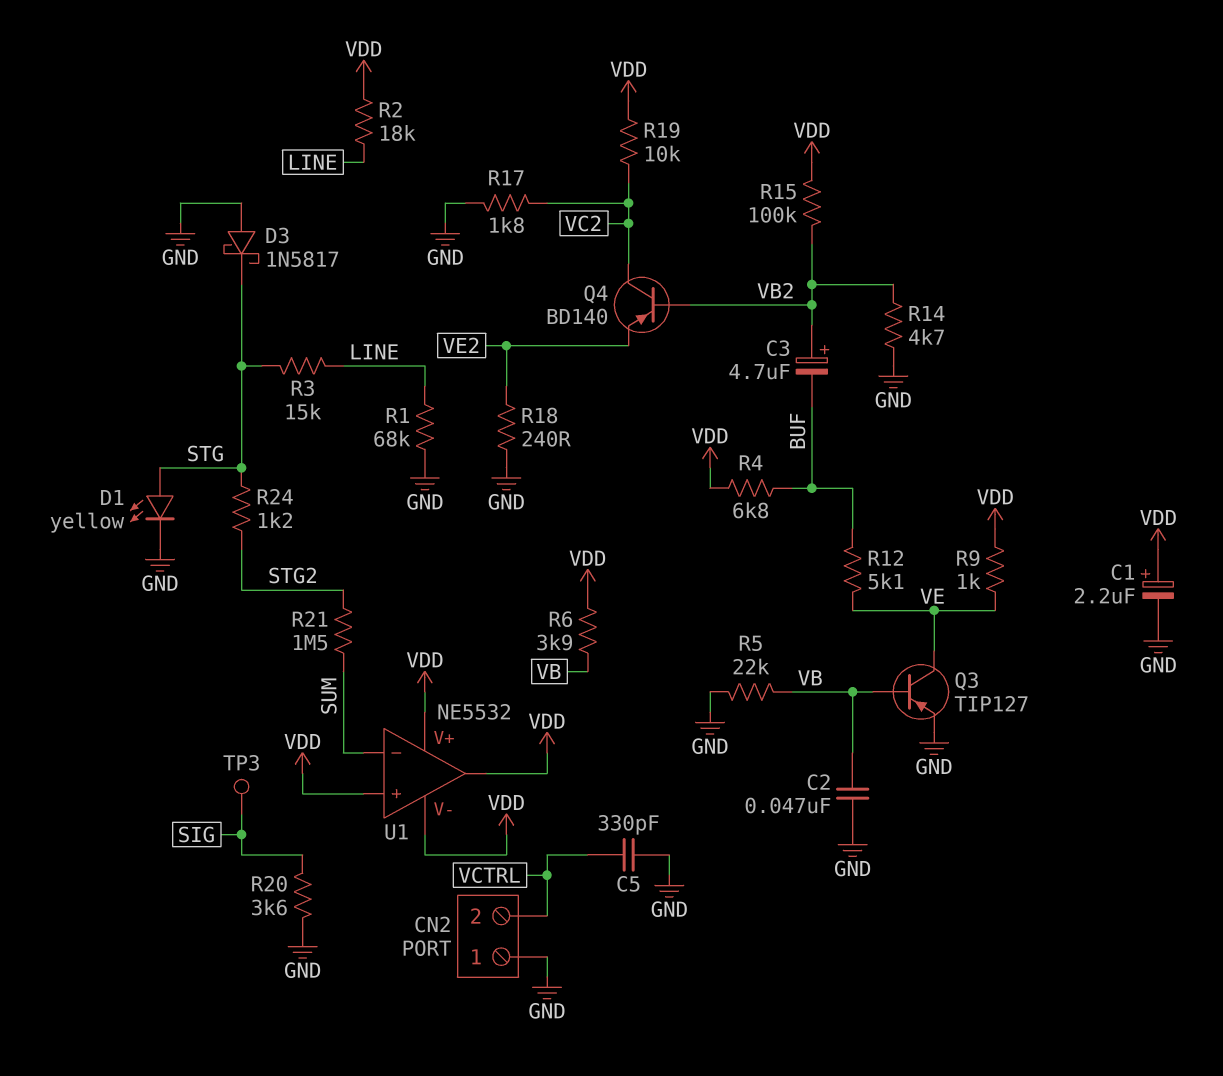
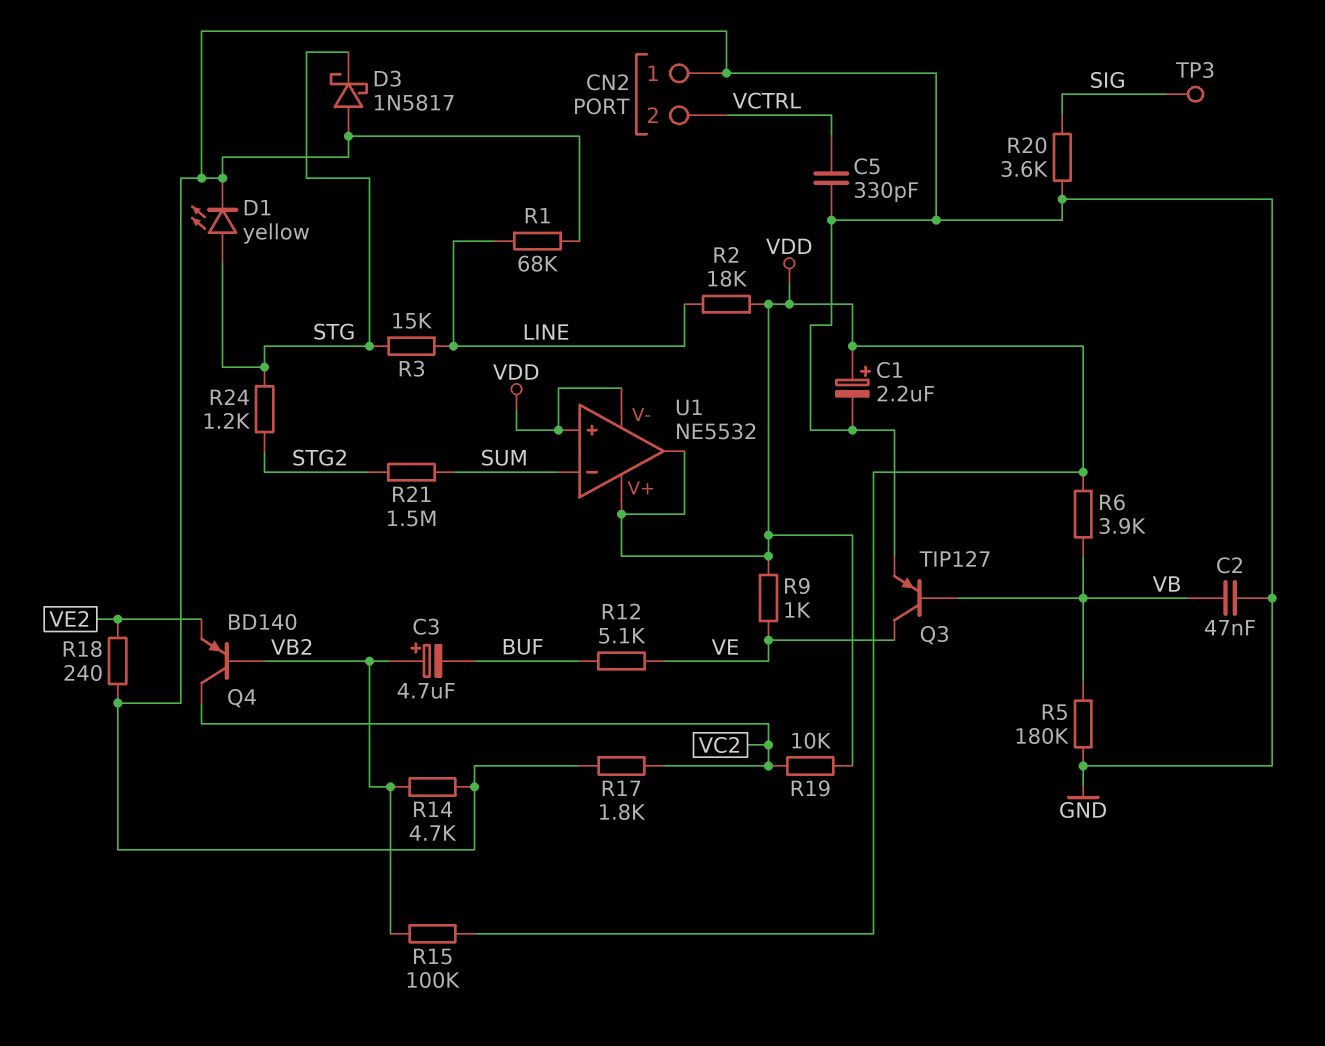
R4: 6.8k (BUF, VDD) -> none
R5: 22k (GND, VB) -> 180k (GND, VB)

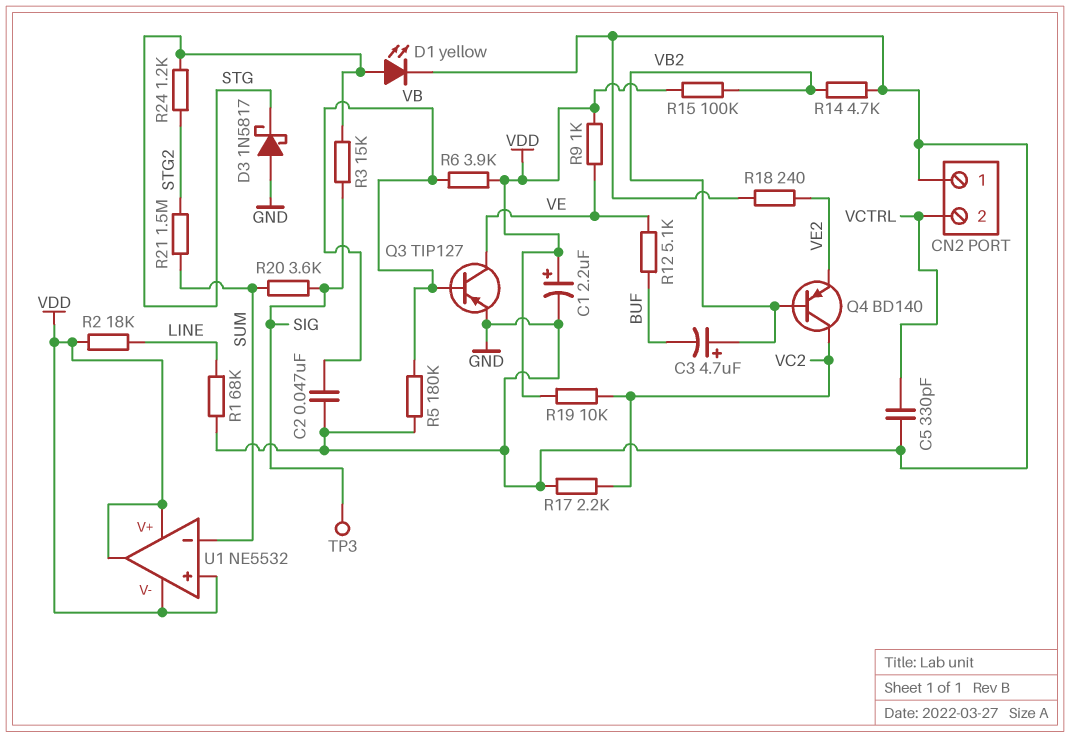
R3: 15k (LINE, STG) -> 15k (SIG, STG)
R17: 1.8k (GND, VC2) -> 2.2k (GND, VC2)
R20: 3.6k (GND, SIG) -> 3.6k (SIG, SUM)

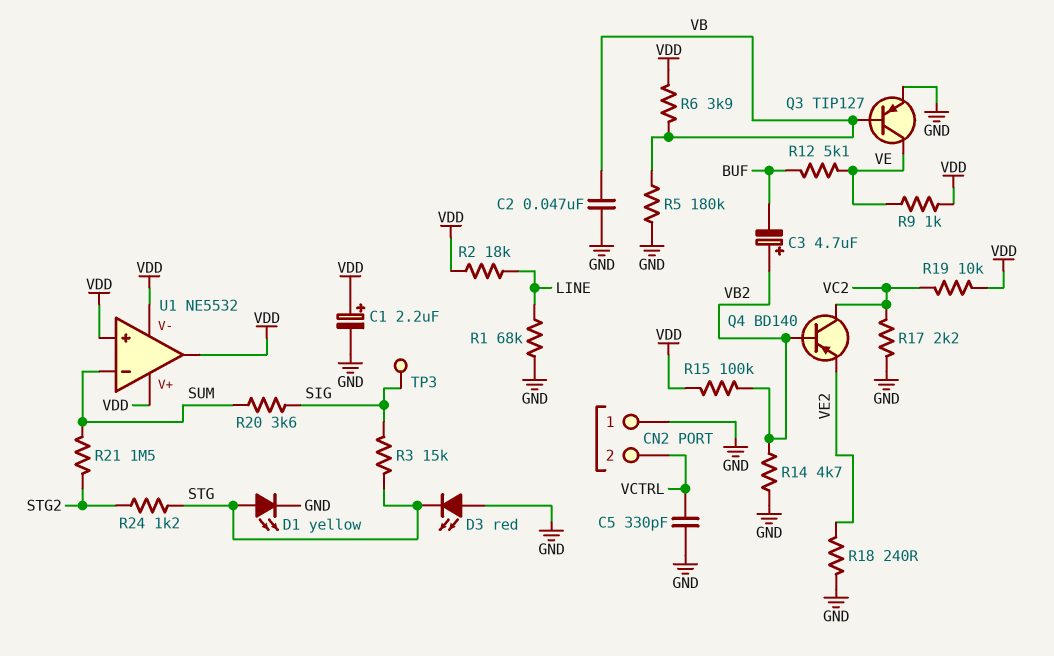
D3: schottky 1N5817 (A GND, K STG) -> LED red (A GND, K STG)

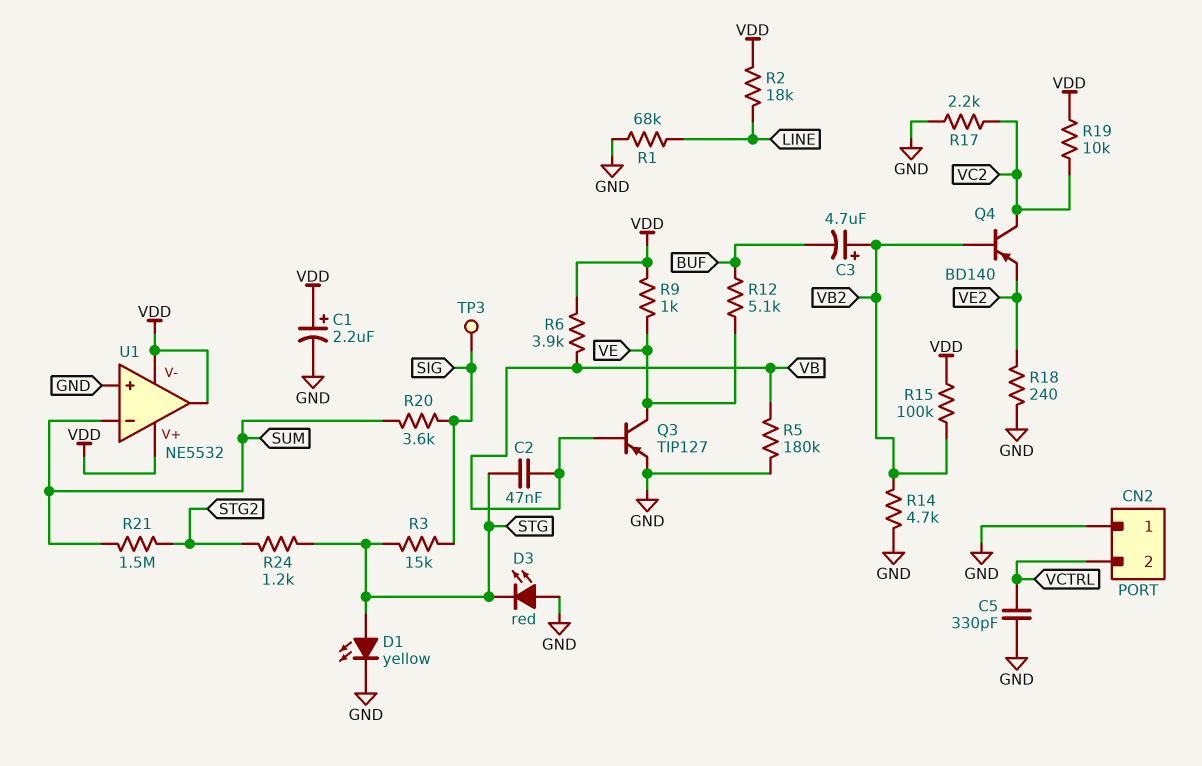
C2: 47nF (GND, VB) -> 47nF (STG, VB)
U1 pin in+: VDD -> GND

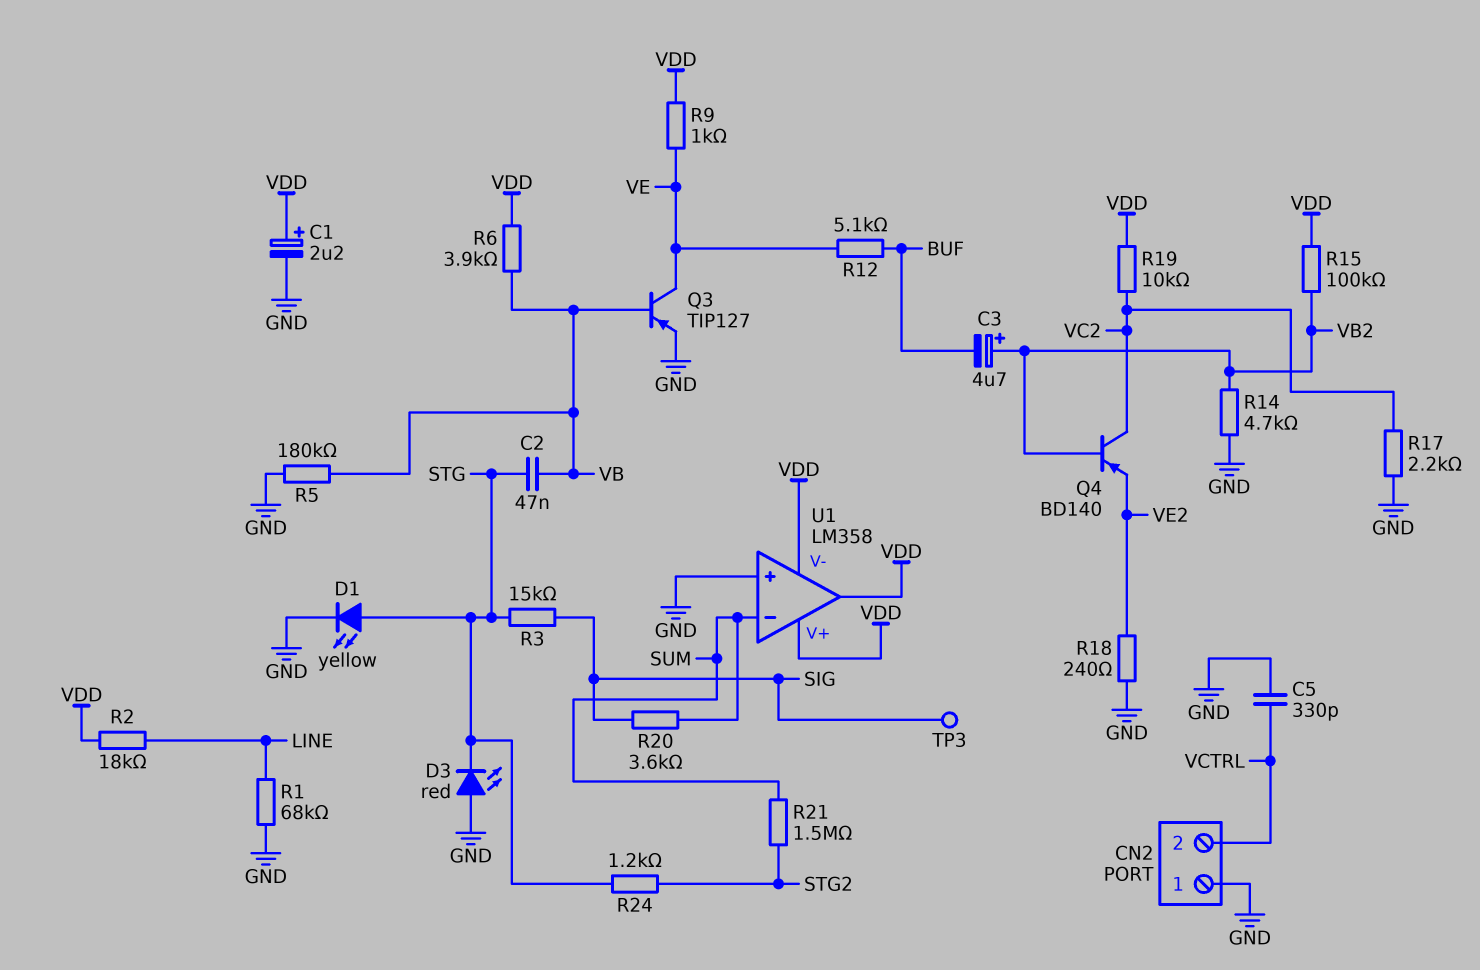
U1: NE5532 -> LM358

